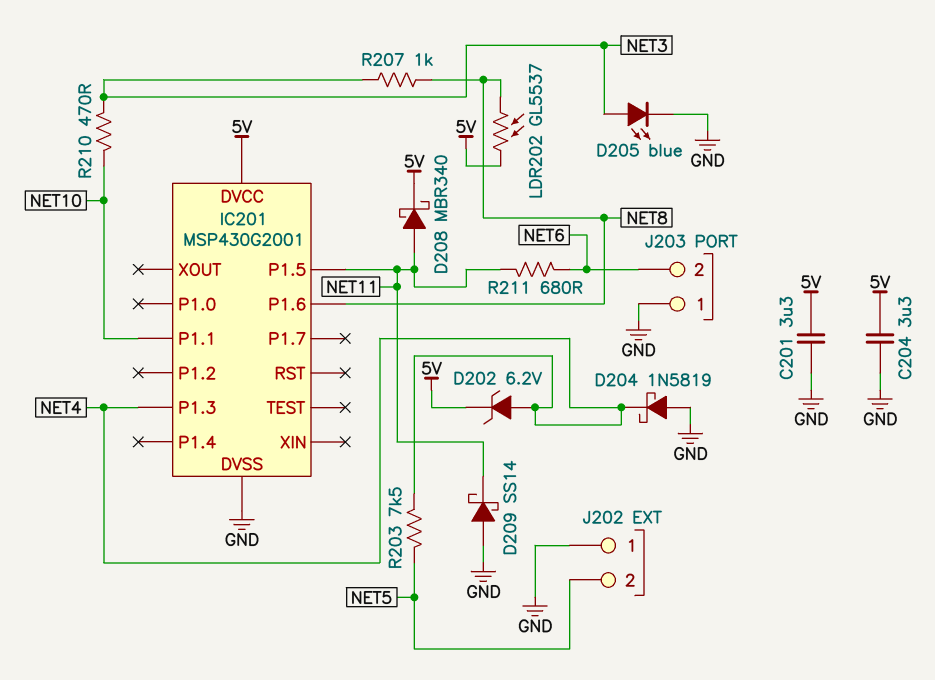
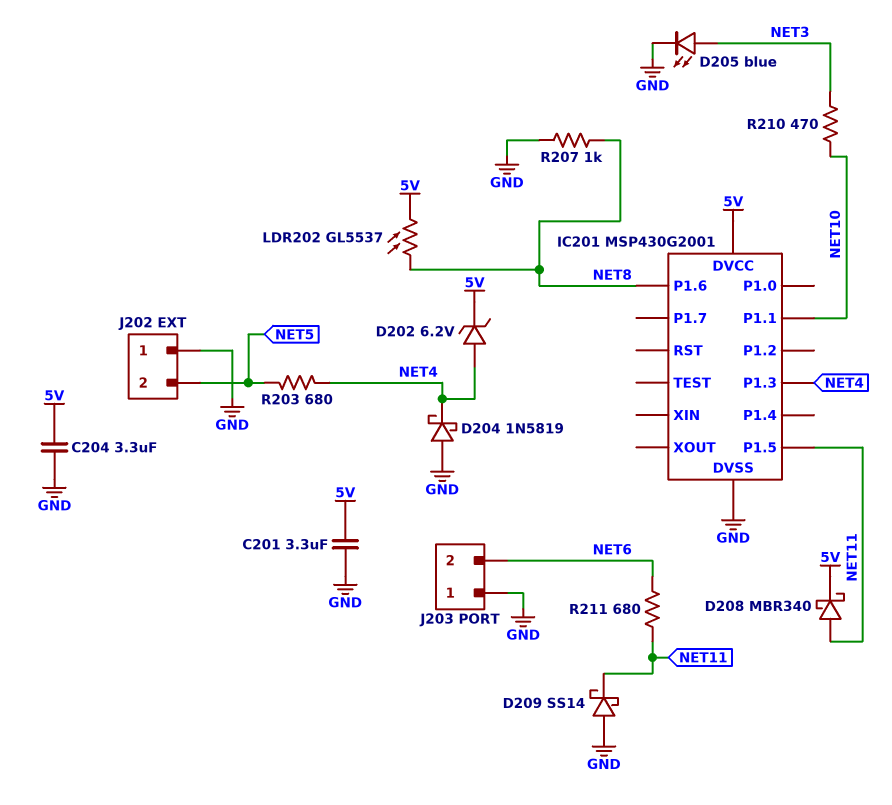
R203: 7.5k (NET4, NET5) -> 680 (NET4, NET5)
R207: 1k (NET3, NET8) -> 1k (GND, NET8)

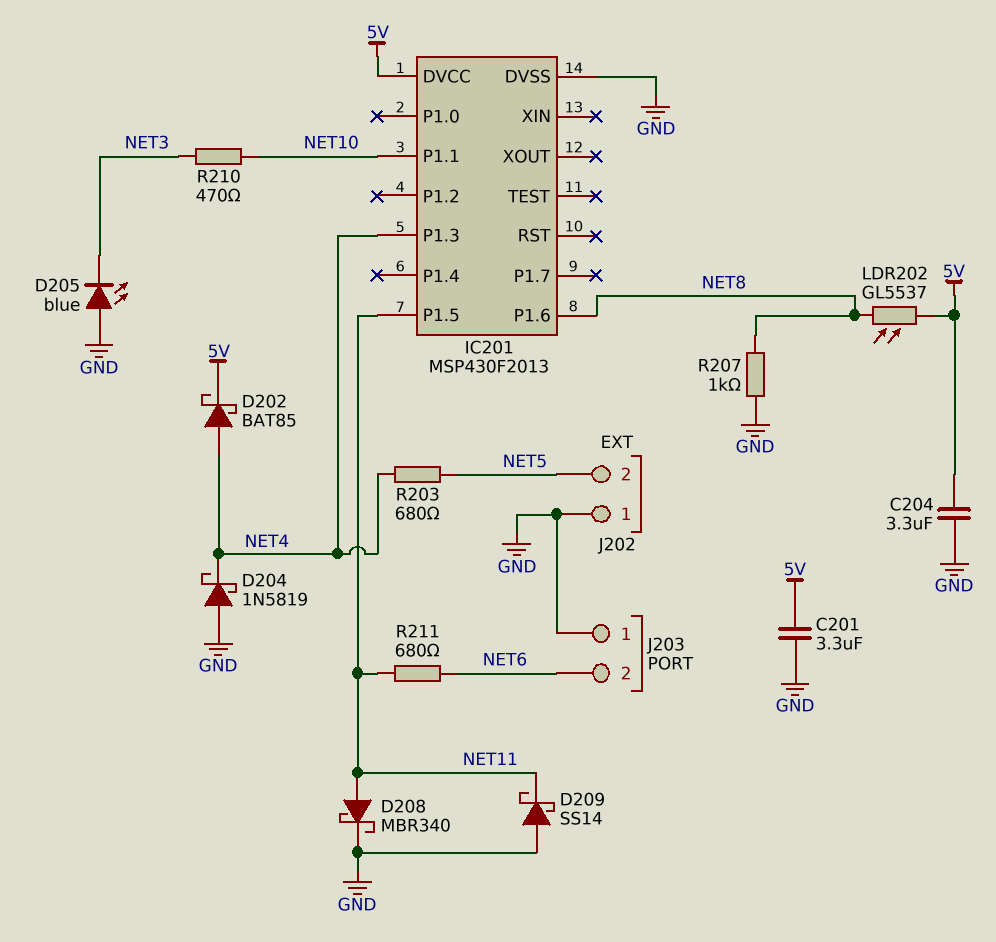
D202: zener 6.2V (A NET4, K 5V) -> schottky BAT85 (A NET4, K 5V)
D205: LED blue (A NET3, K GND) -> LED blue (A GND, K NET3)
D208: schottky MBR340 (A NET11, K 5V) -> schottky MBR340 (A NET11, K GND)
IC201: MSP430G2001 -> MSP430F2013

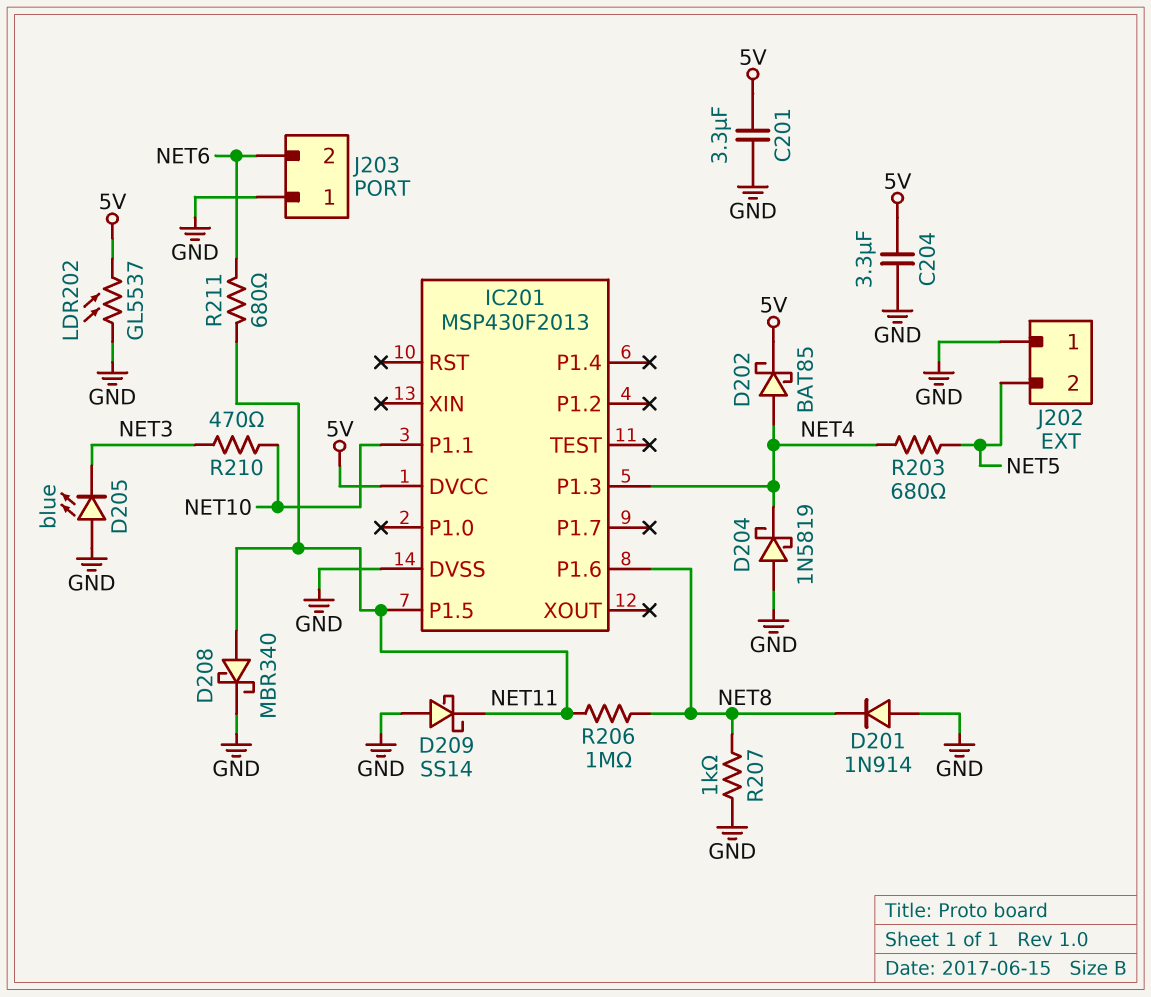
D201: none -> diode 1N914 (A GND, K NET8)
LDR202: GL5537 (5V, NET8) -> GL5537 (5V, GND)
R206: none -> 1M (NET8, NET11)

